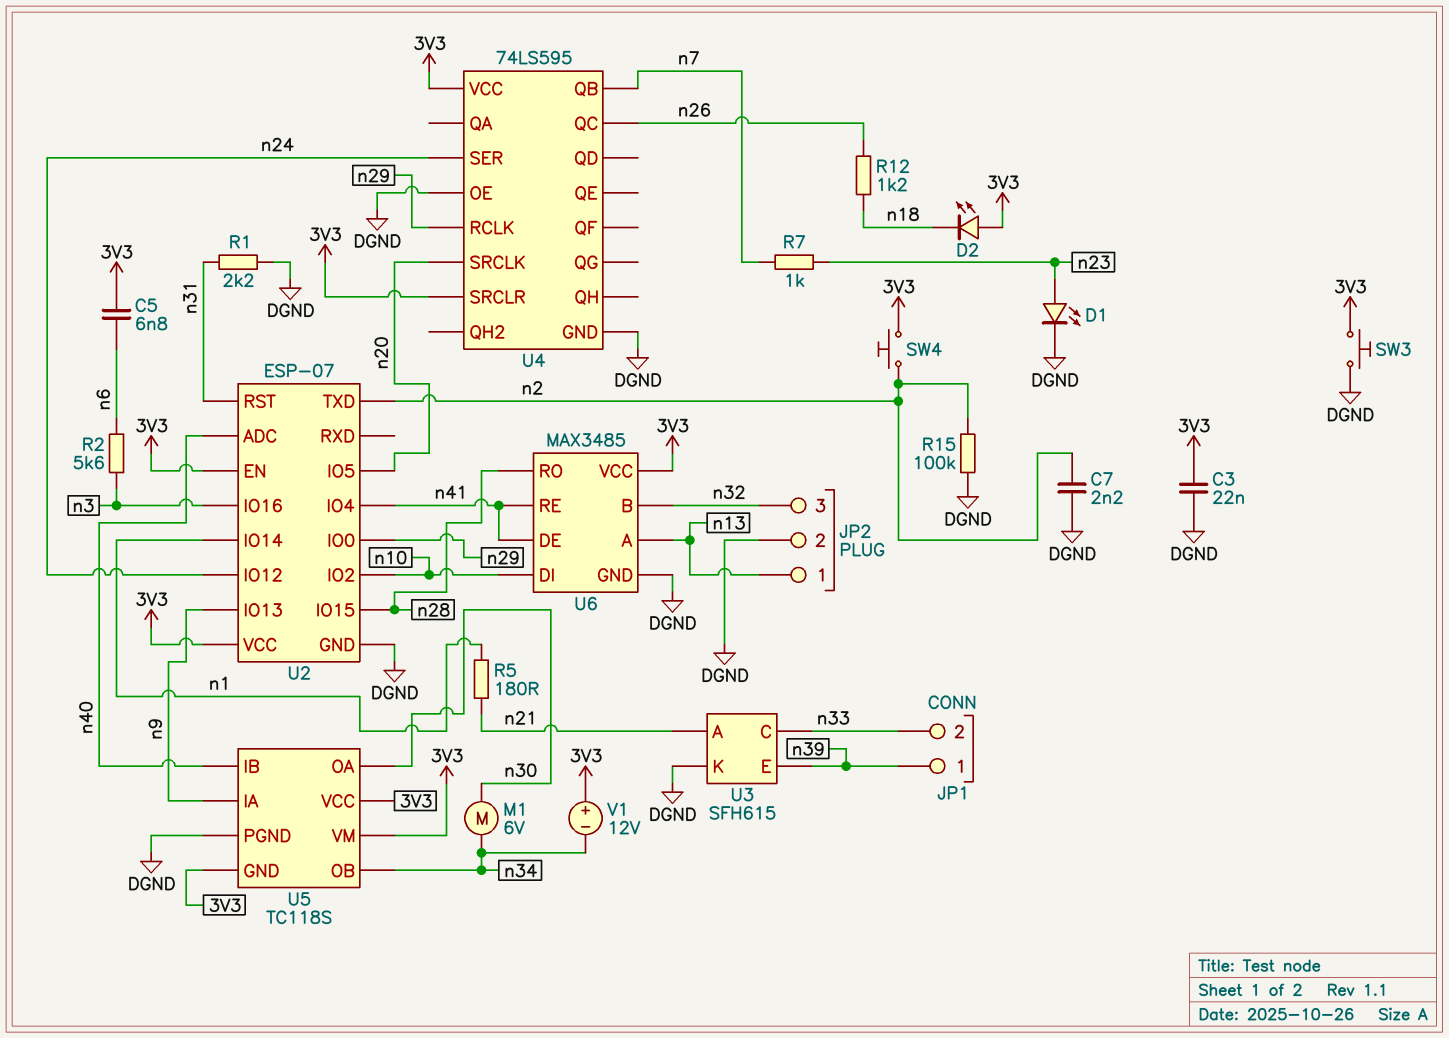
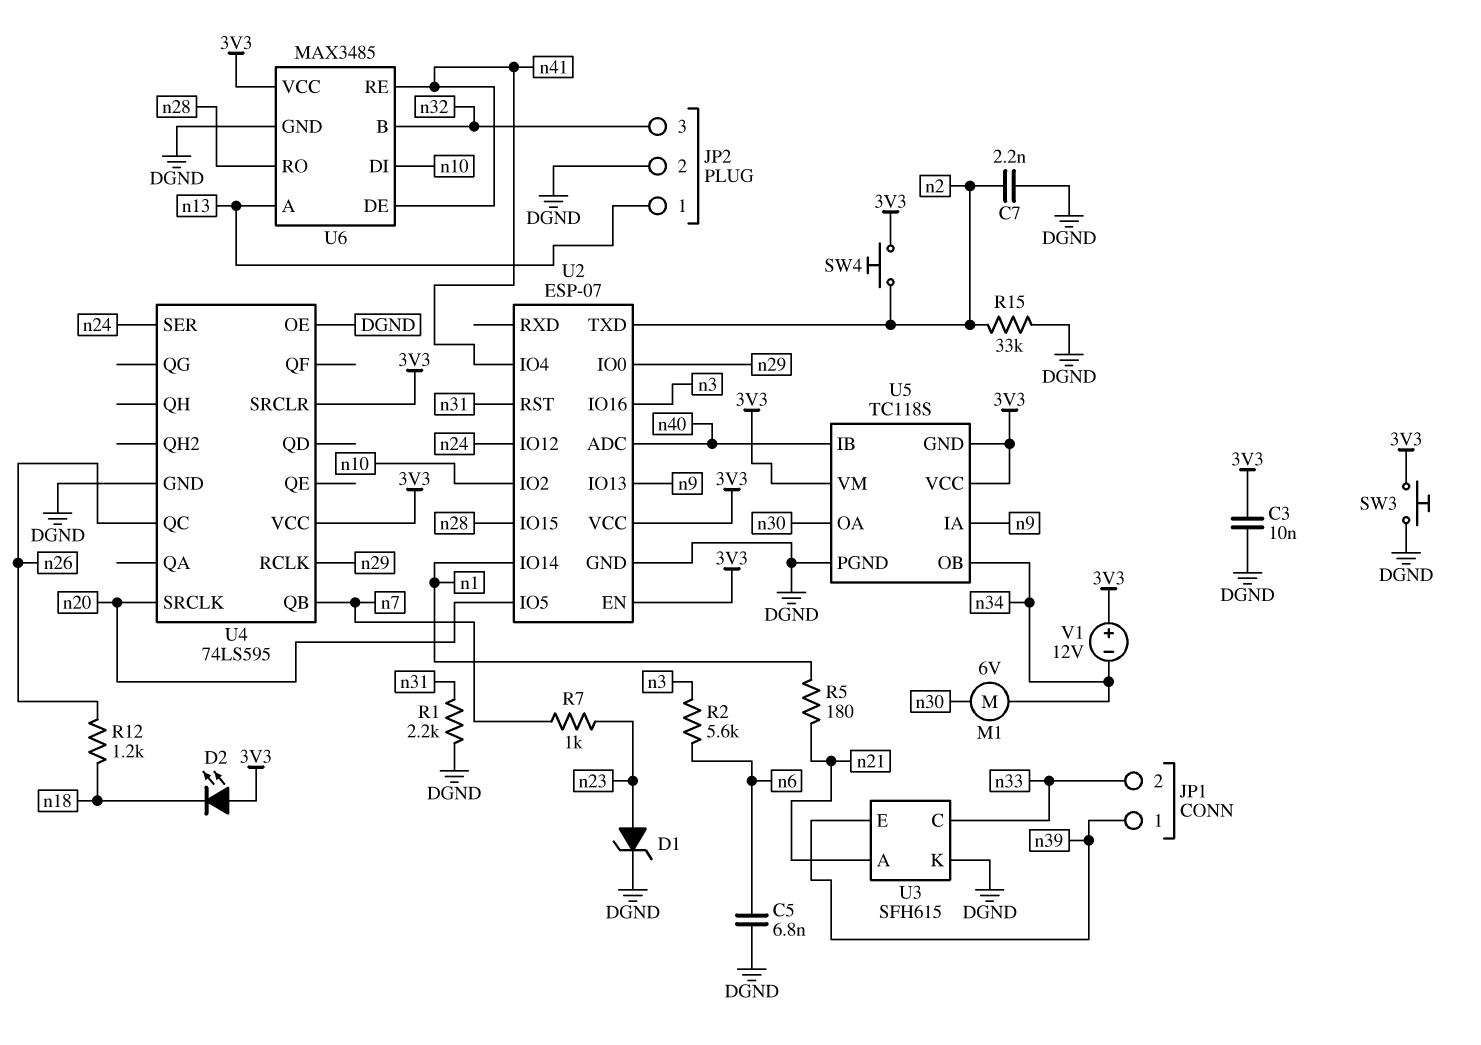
C3: 22nF (3V3, DGND) -> 10nF (3V3, DGND)
C5: 6.8nF (3V3, n6) -> 6.8nF (DGND, n6)
D1: LED (A n23, K DGND) -> zener (A n23, K DGND)
R15: 100k (DGND, n2) -> 33k (DGND, n2)

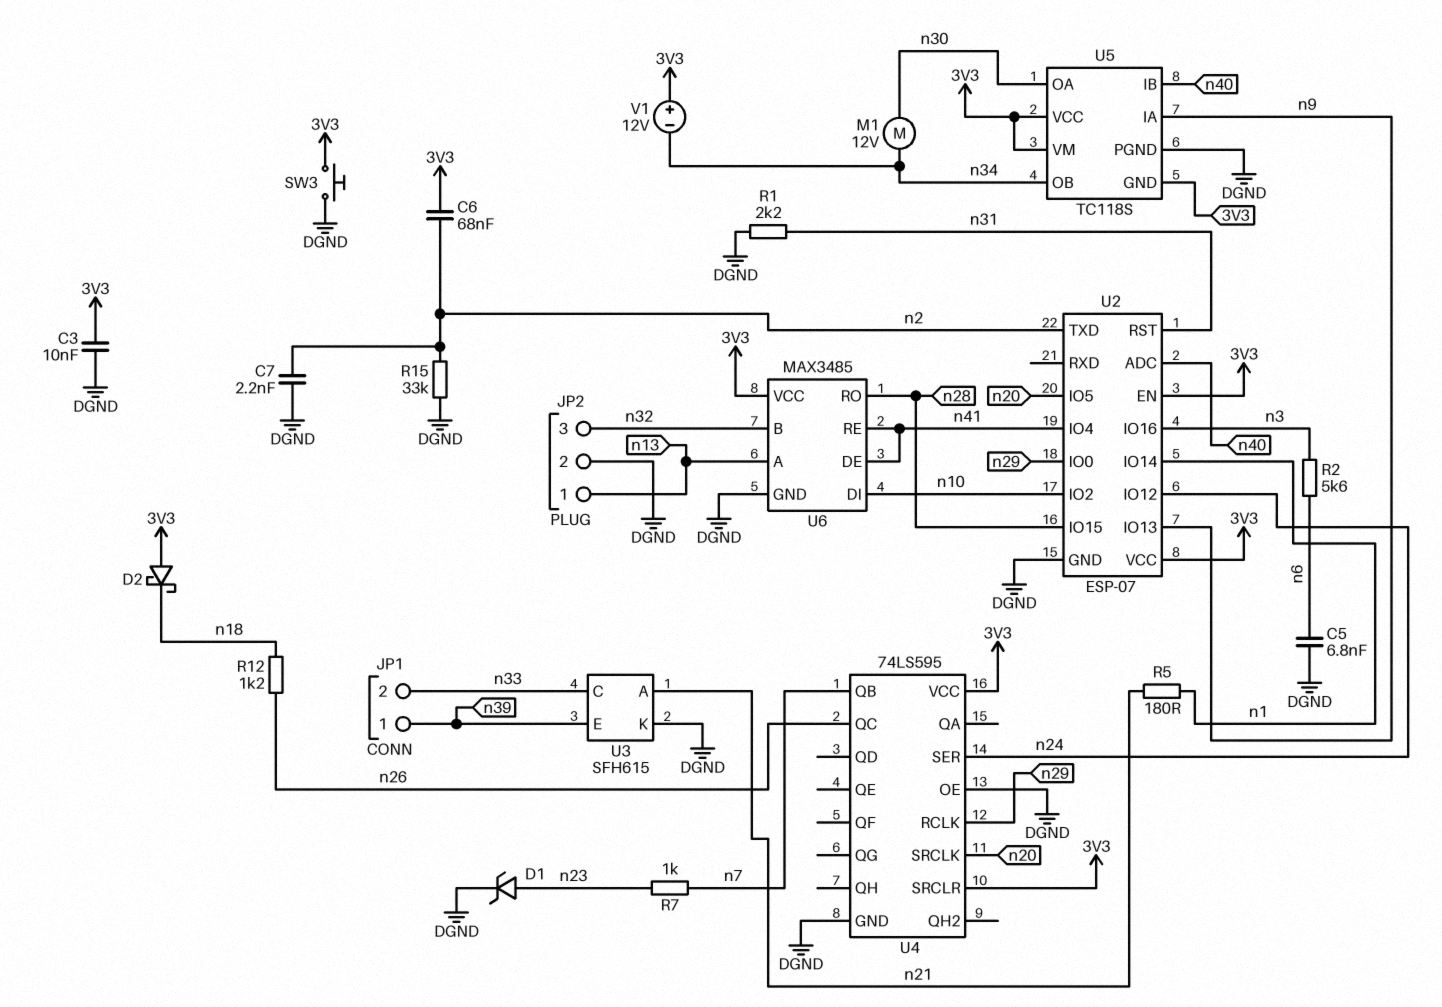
C6: none -> 68nF (3V3, n2)
D2: LED (A 3V3, K n18) -> schottky (A 3V3, K n18)
M1: motor 6V (n30, n34) -> motor 12V (n30, n34)
SW4: button (3V3, n2) -> none

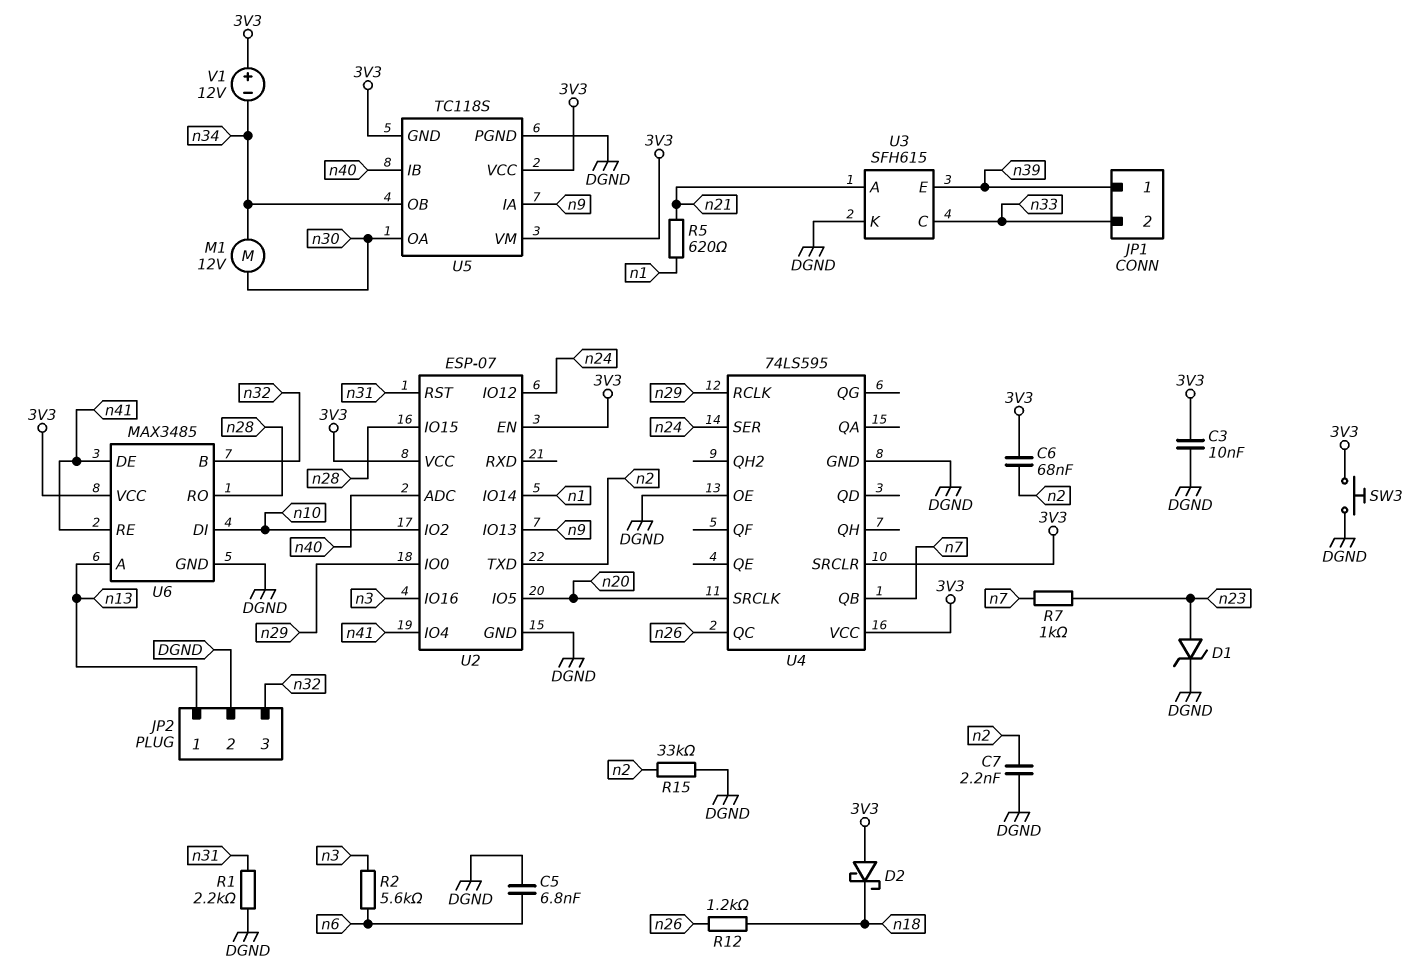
R5: 180 (n1, n21) -> 620 (n1, n21)

